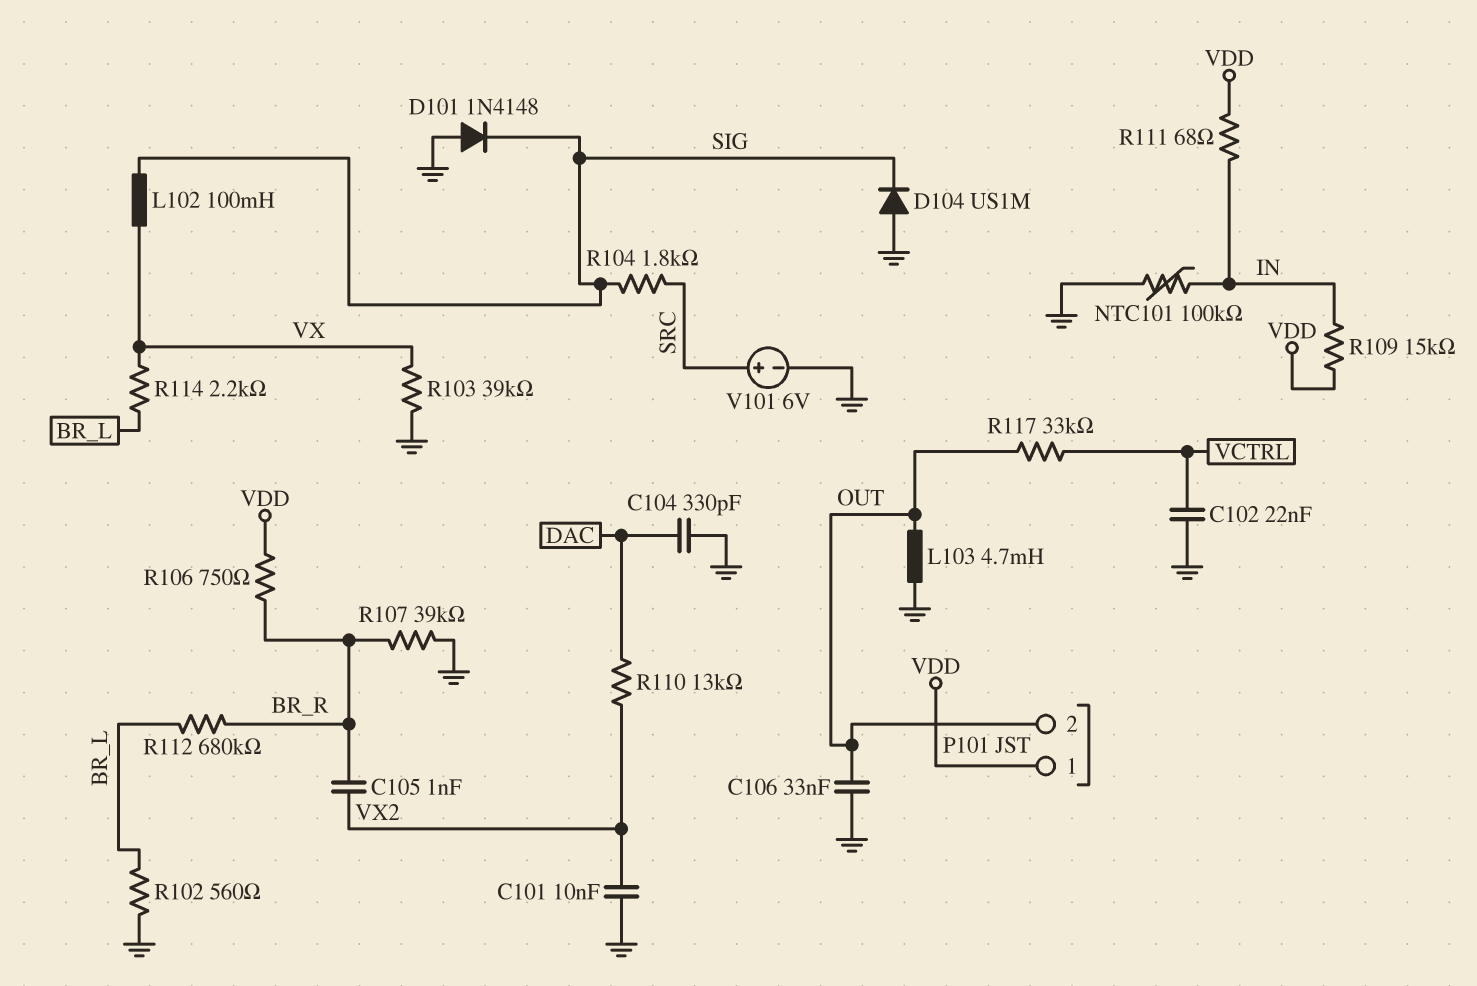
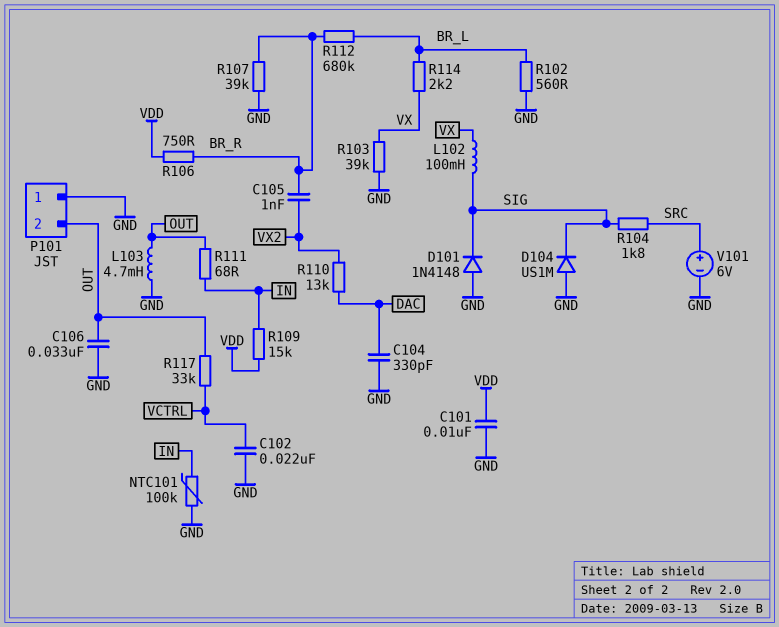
C101: 10nF (GND, VX2) -> 10nF (GND, VDD)
P101 pin 1: VDD -> GND
R111: 68 (IN, VDD) -> 68 (IN, OUT)

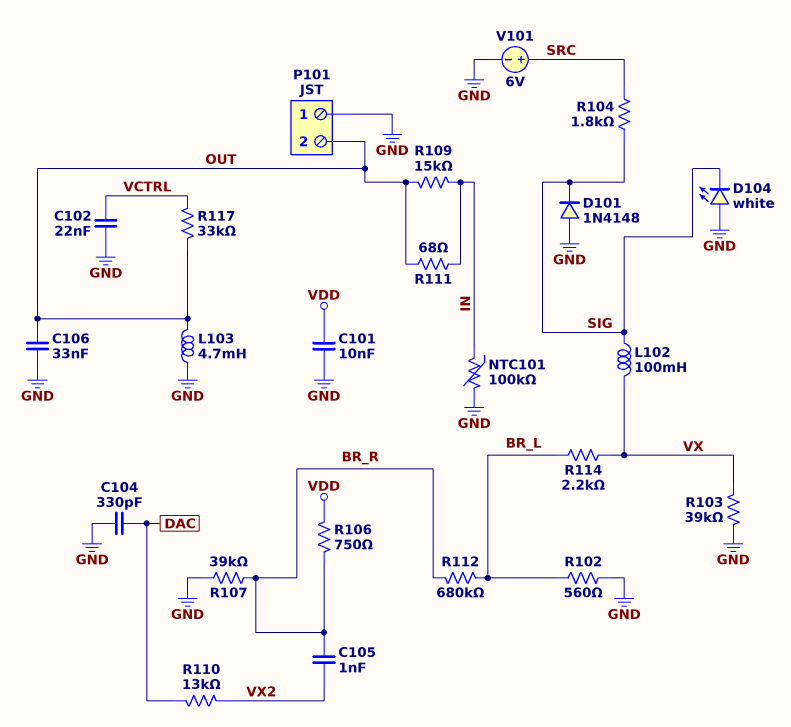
D104: diode US1M (A GND, K SIG) -> LED white (A GND, K SIG)
R109: 15k (IN, VDD) -> 15k (IN, OUT)

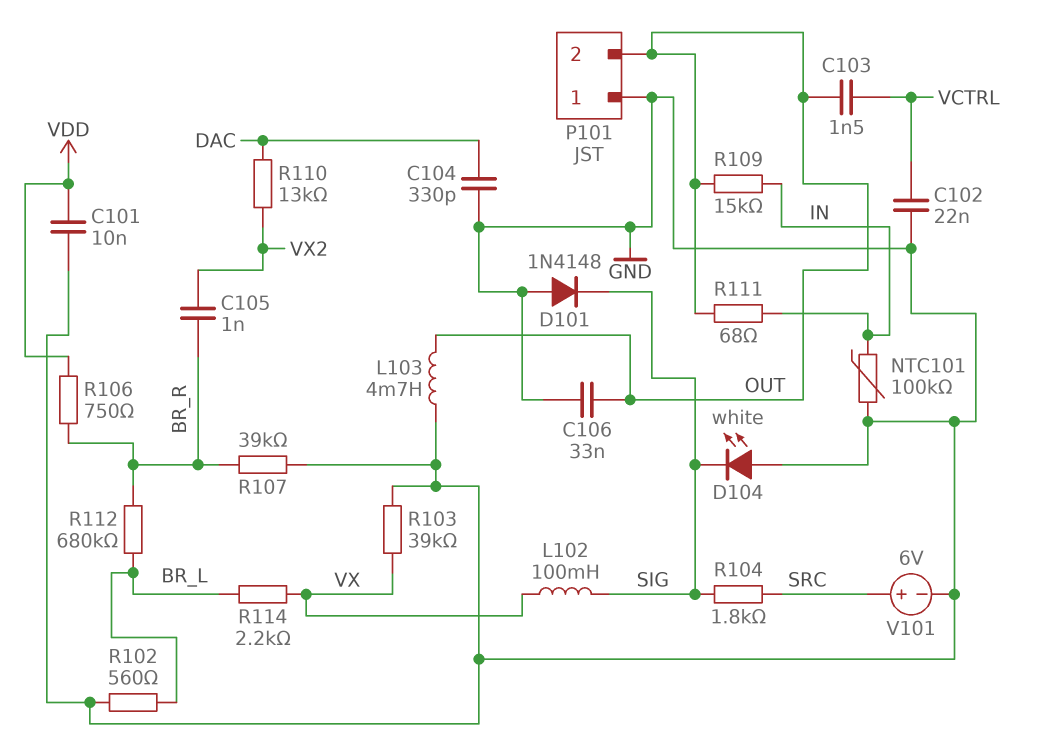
C103: none -> 1.5nF (OUT, VCTRL)
R117: 33k (OUT, VCTRL) -> none

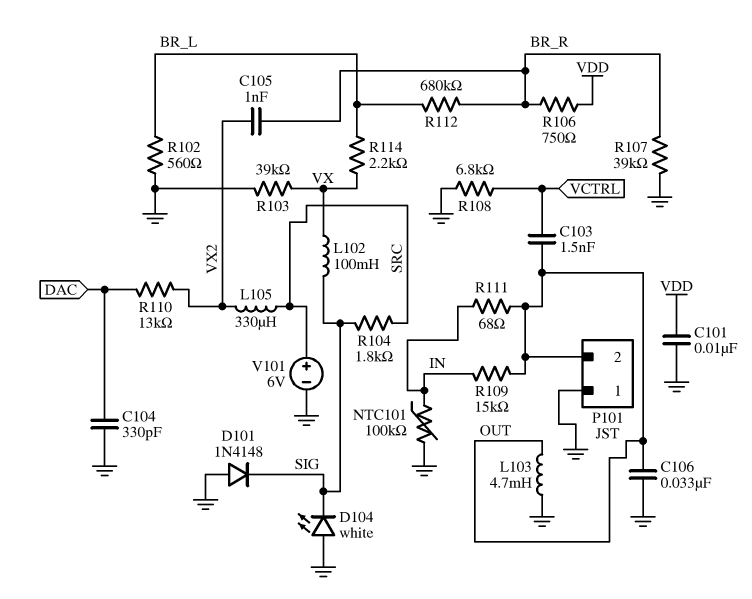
C102: 22nF (GND, VCTRL) -> none
L105: none -> 330uH (SRC, VX2)
R108: none -> 6.8k (GND, VCTRL)

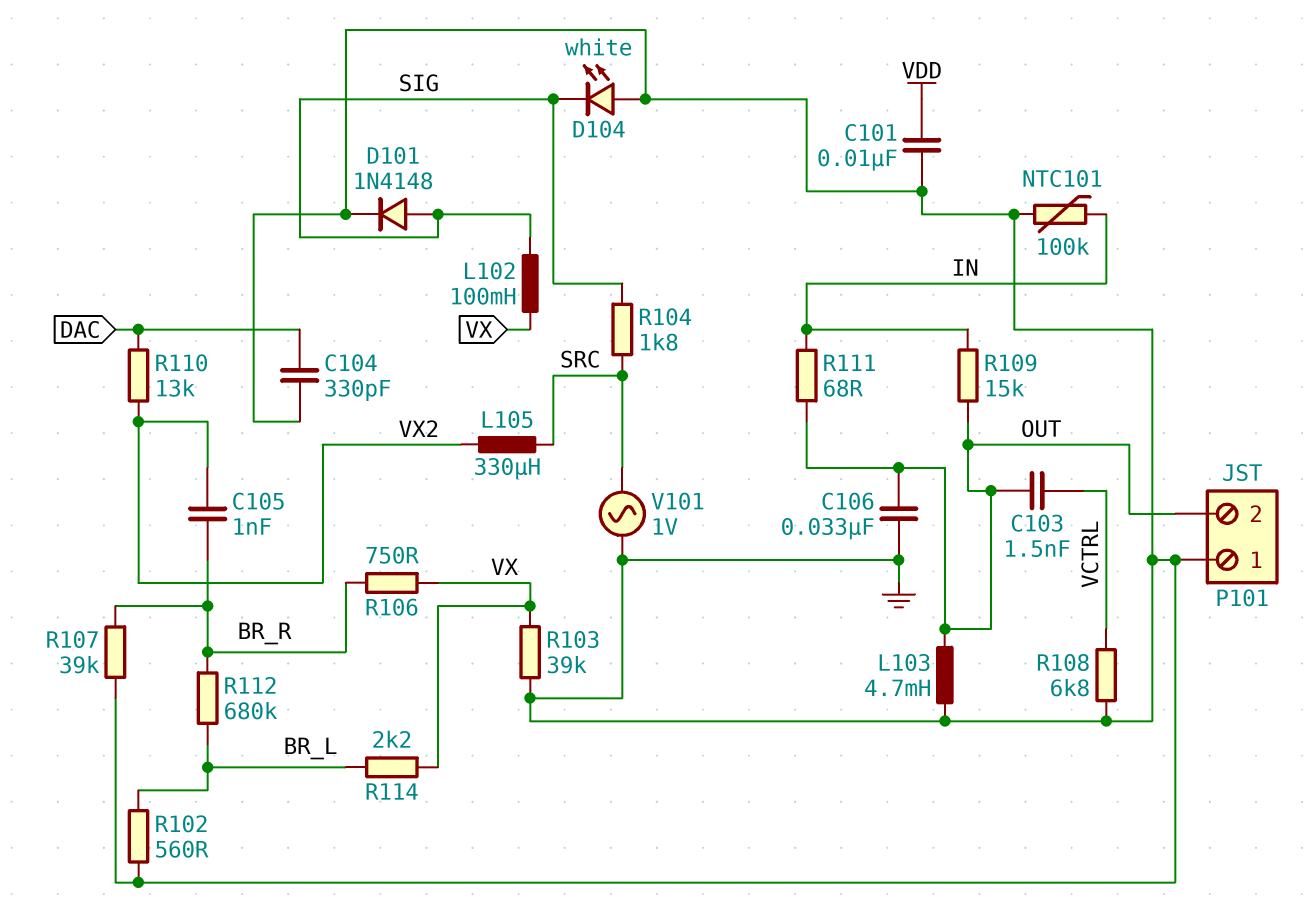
D101: diode 1N4148 (A GND, K SIG) -> diode 1N4148 (A SIG, K GND)
R106: 750 (BR_R, VDD) -> 750 (BR_R, VX)
V101: 6V (plus SRC, minus GND) -> AC 1V (GND, SRC)

